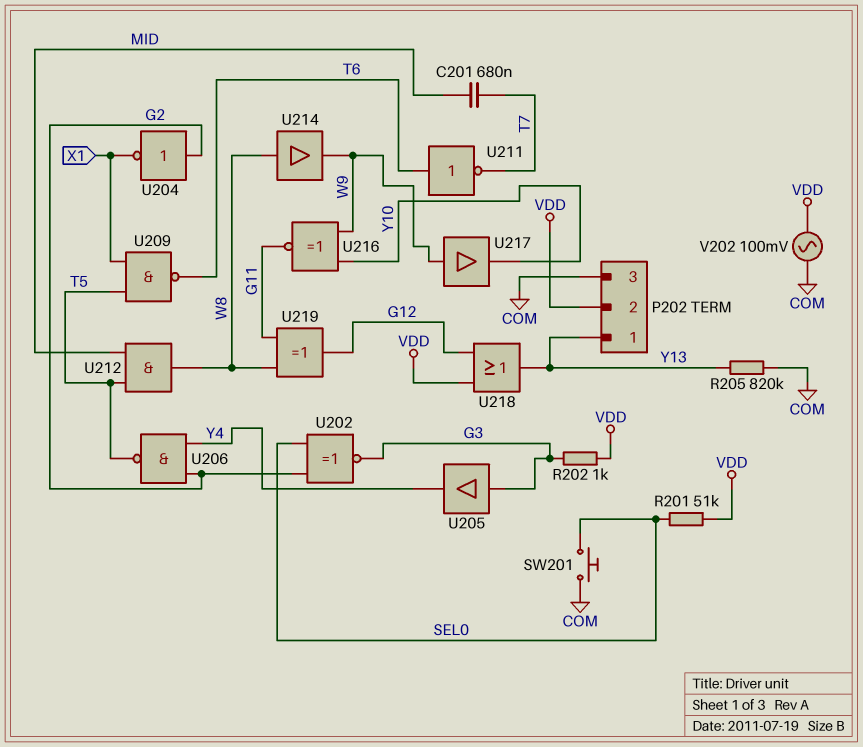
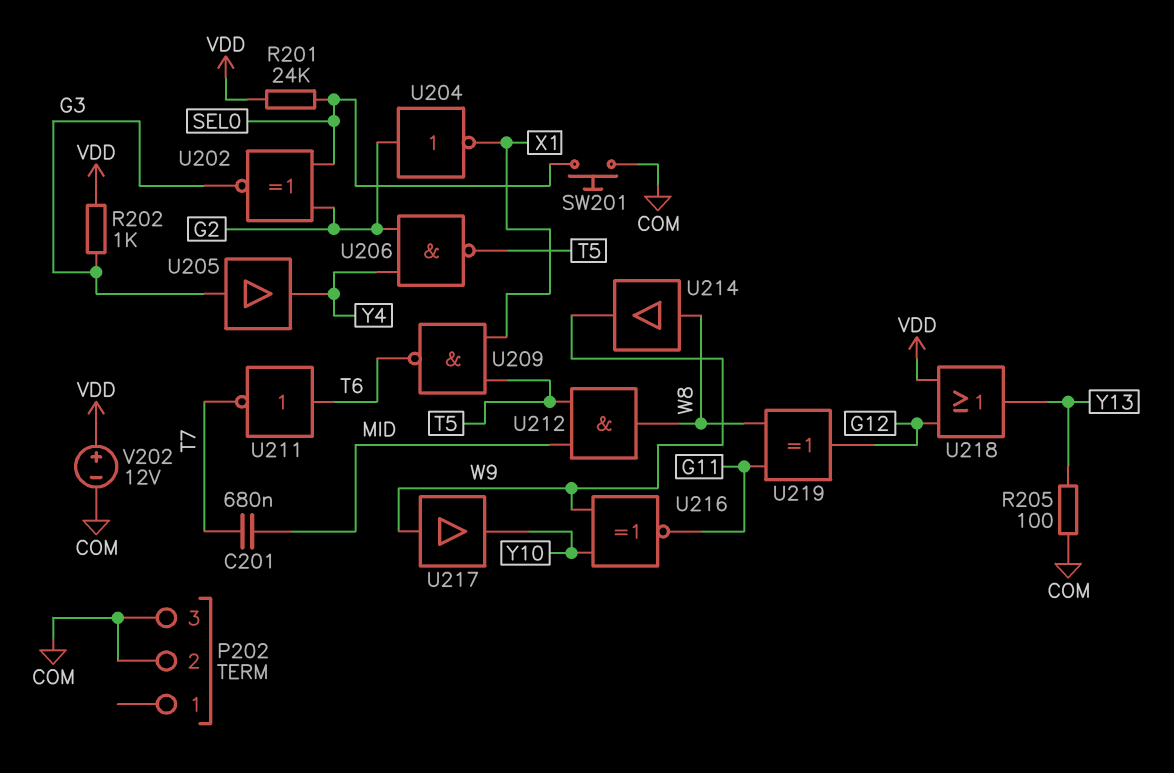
P202 pin 1: Y13 -> none
P202 pin 2: VDD -> COM
R201: 51k (SEL0, VDD) -> 24k (SEL0, VDD)
R205: 820k (COM, Y13) -> 100 (COM, Y13)
V202: AC 100mV (COM, VDD) -> 12V (plus VDD, minus COM)

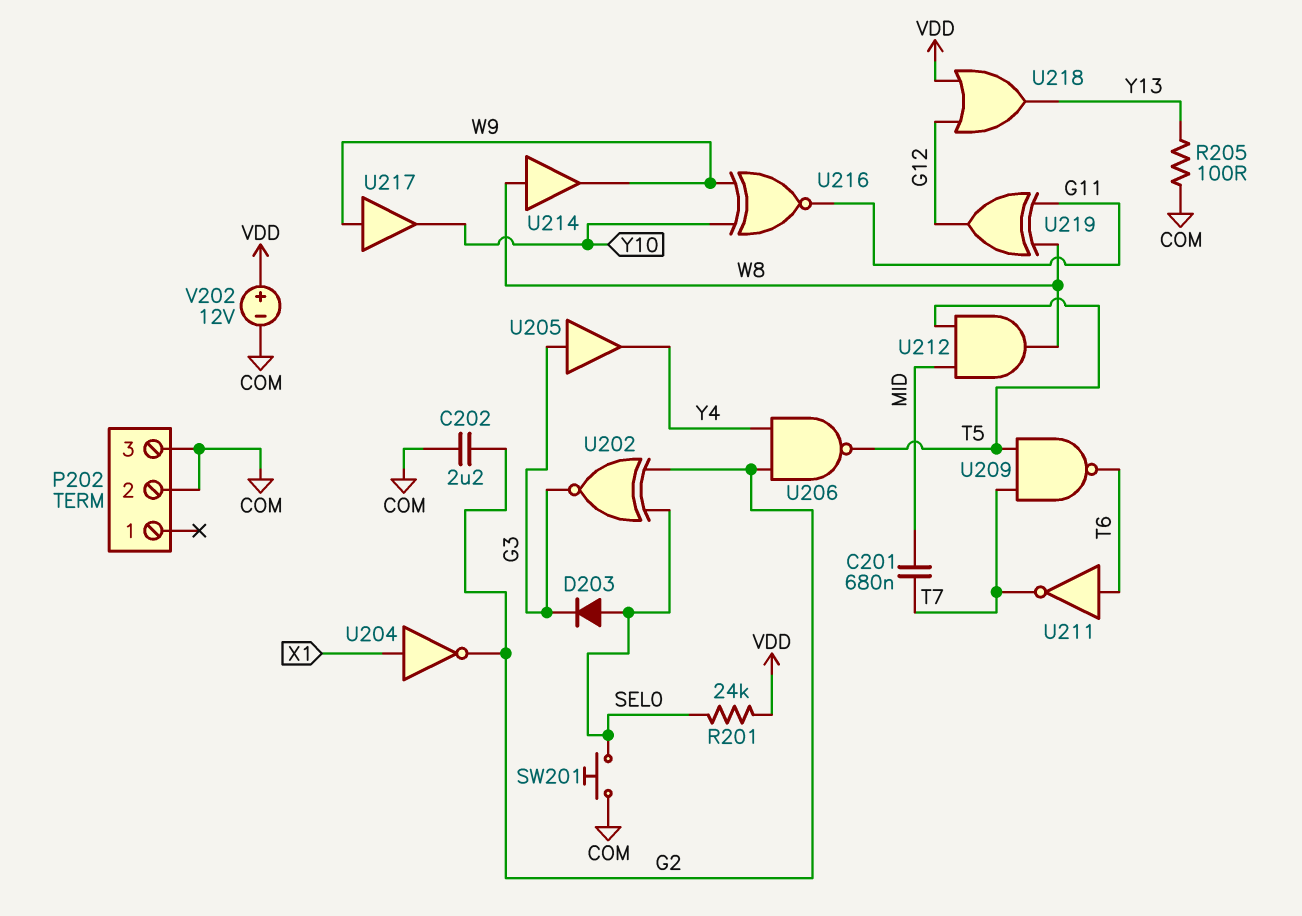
C202: none -> 2.2uF (COM, G2)
D203: none -> diode (A SEL0, K G3)
R202: 1k (G3, VDD) -> none
U204: NOT (in G2, out X1) -> NOT (in X1, out G2)
U209: NAND (in T5, in X1, out T6) -> NAND (in T5, in T7, out T6)

